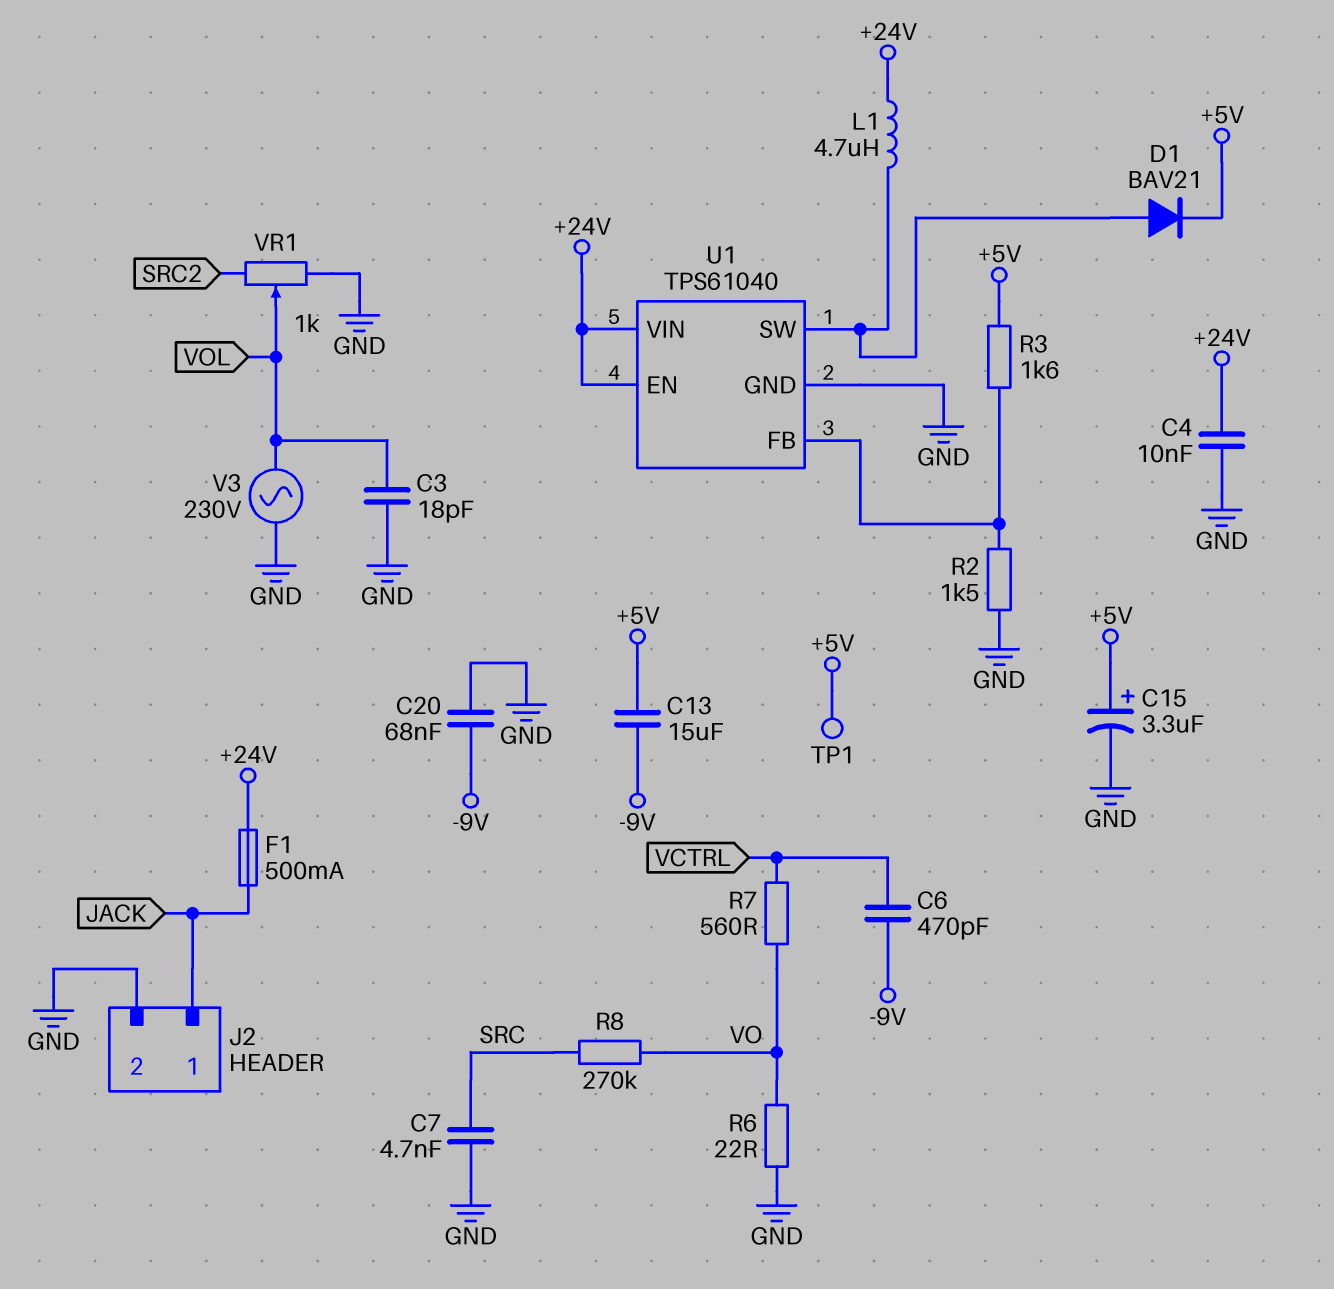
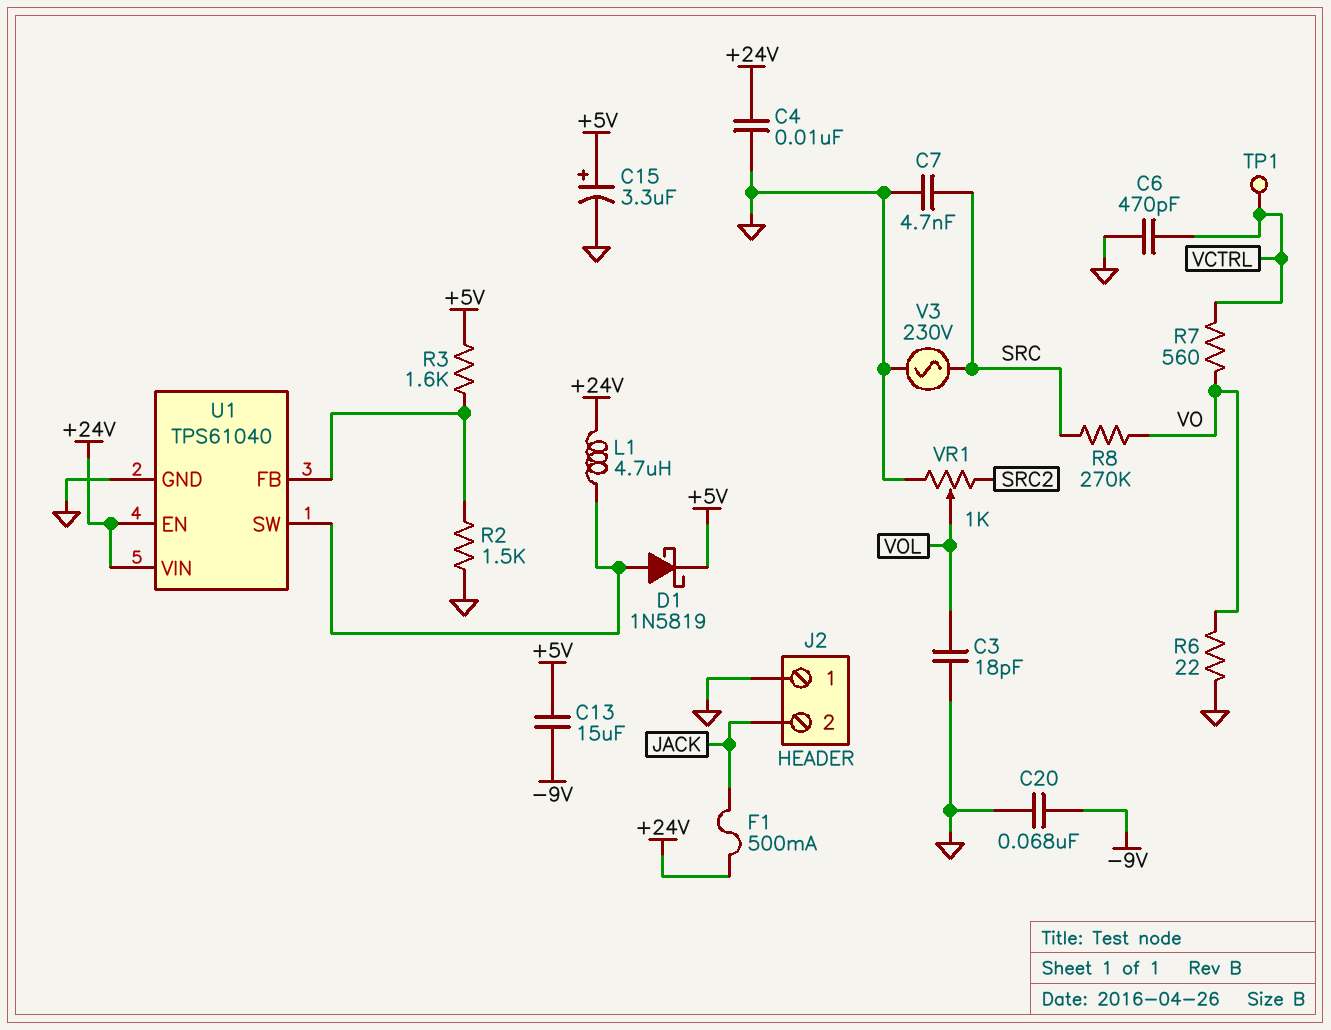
C6: 470pF (-9V, VCTRL) -> 470pF (GND, VCTRL)
D1: diode BAV21 (A U1/SW, K +5V) -> schottky 1N5819 (A U1/SW, K +5V)
J2 pin 1: JACK -> GND
J2 pin 2: GND -> JACK
TP1: test point (+5V) -> test point (VCTRL)
V3: AC 230V (GND, VOL) -> AC 230V (GND, SRC)

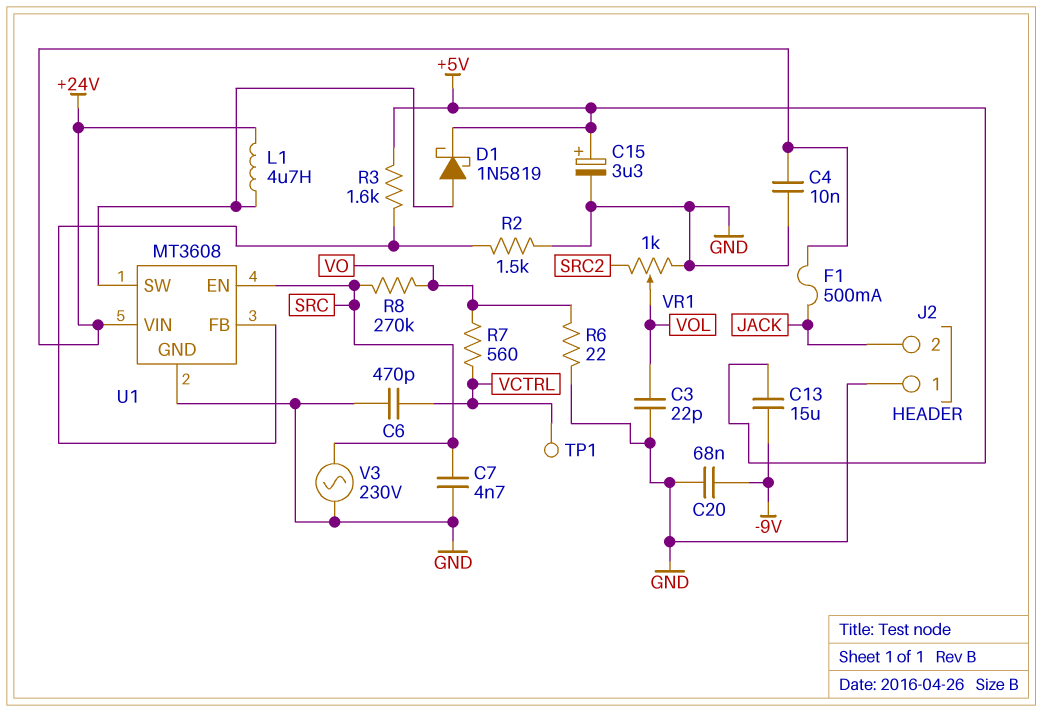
C3: 18pF (GND, VOL) -> 22pF (GND, VOL)
U1: TPS61040 -> MT3608
U1 pin EN: +24V -> SRC

